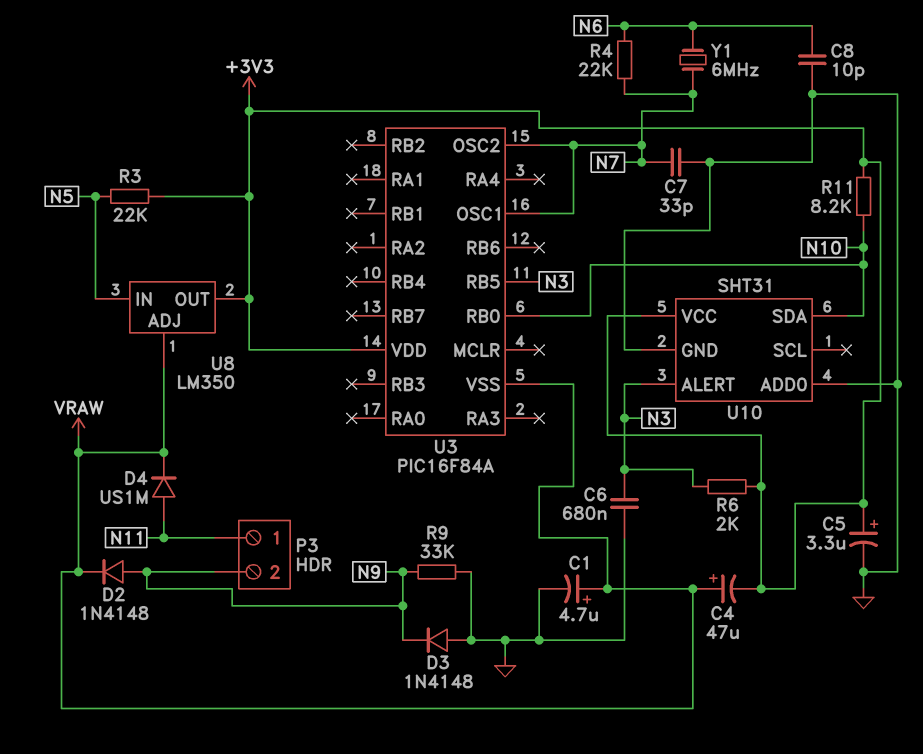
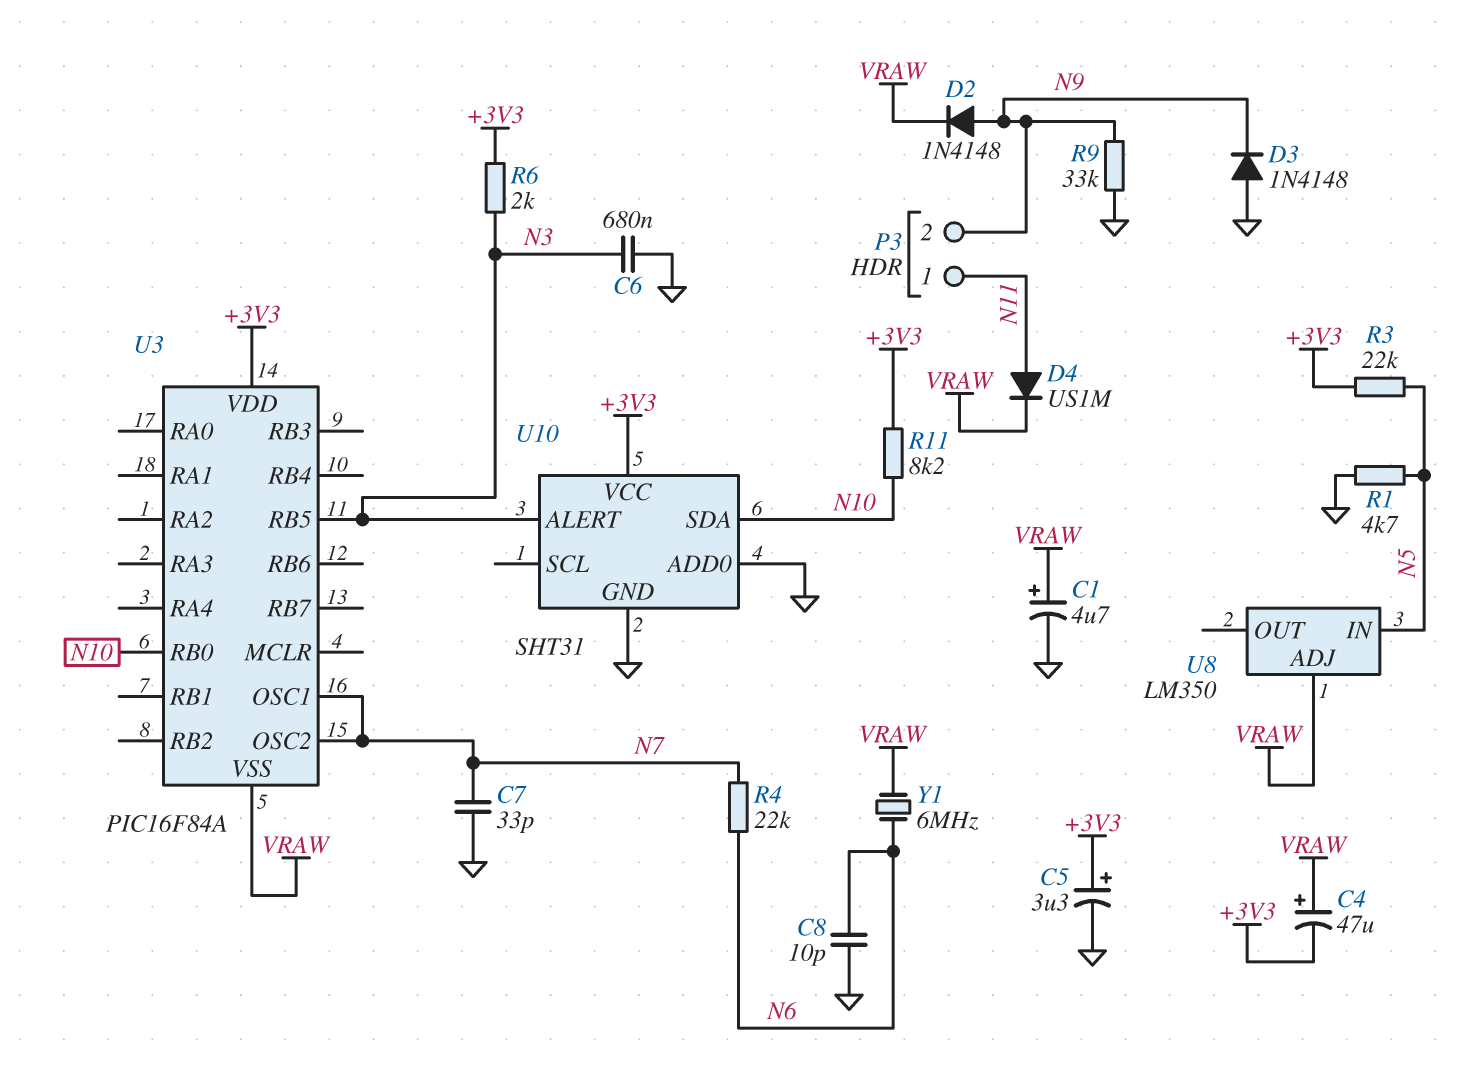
R1: none -> 4.7k (GND, N5)
U8 pin OUT: +3V3 -> none
Y1: 6MHz (N6, N7) -> 6MHz (N6, VRAW)

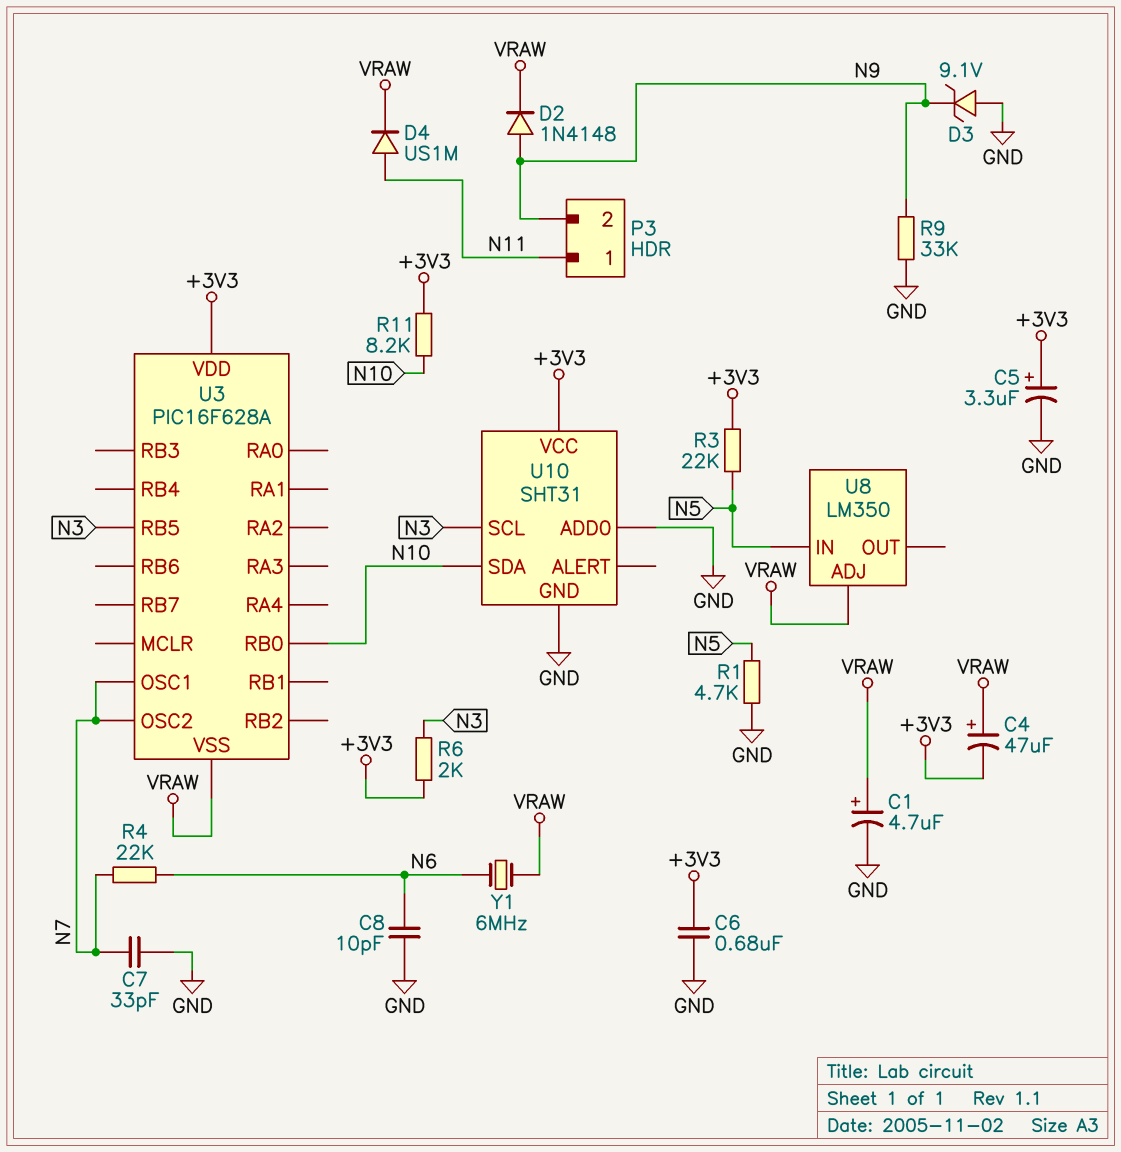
C6: 680nF (GND, N3) -> 680nF (+3V3, GND)
D3: diode 1N4148 (A GND, K N9) -> zener 9.1V (A GND, K N9)
U3: PIC16F84A -> PIC16F628A
U10 pin ALERT: N3 -> none
U10 pin SCL: none -> N3

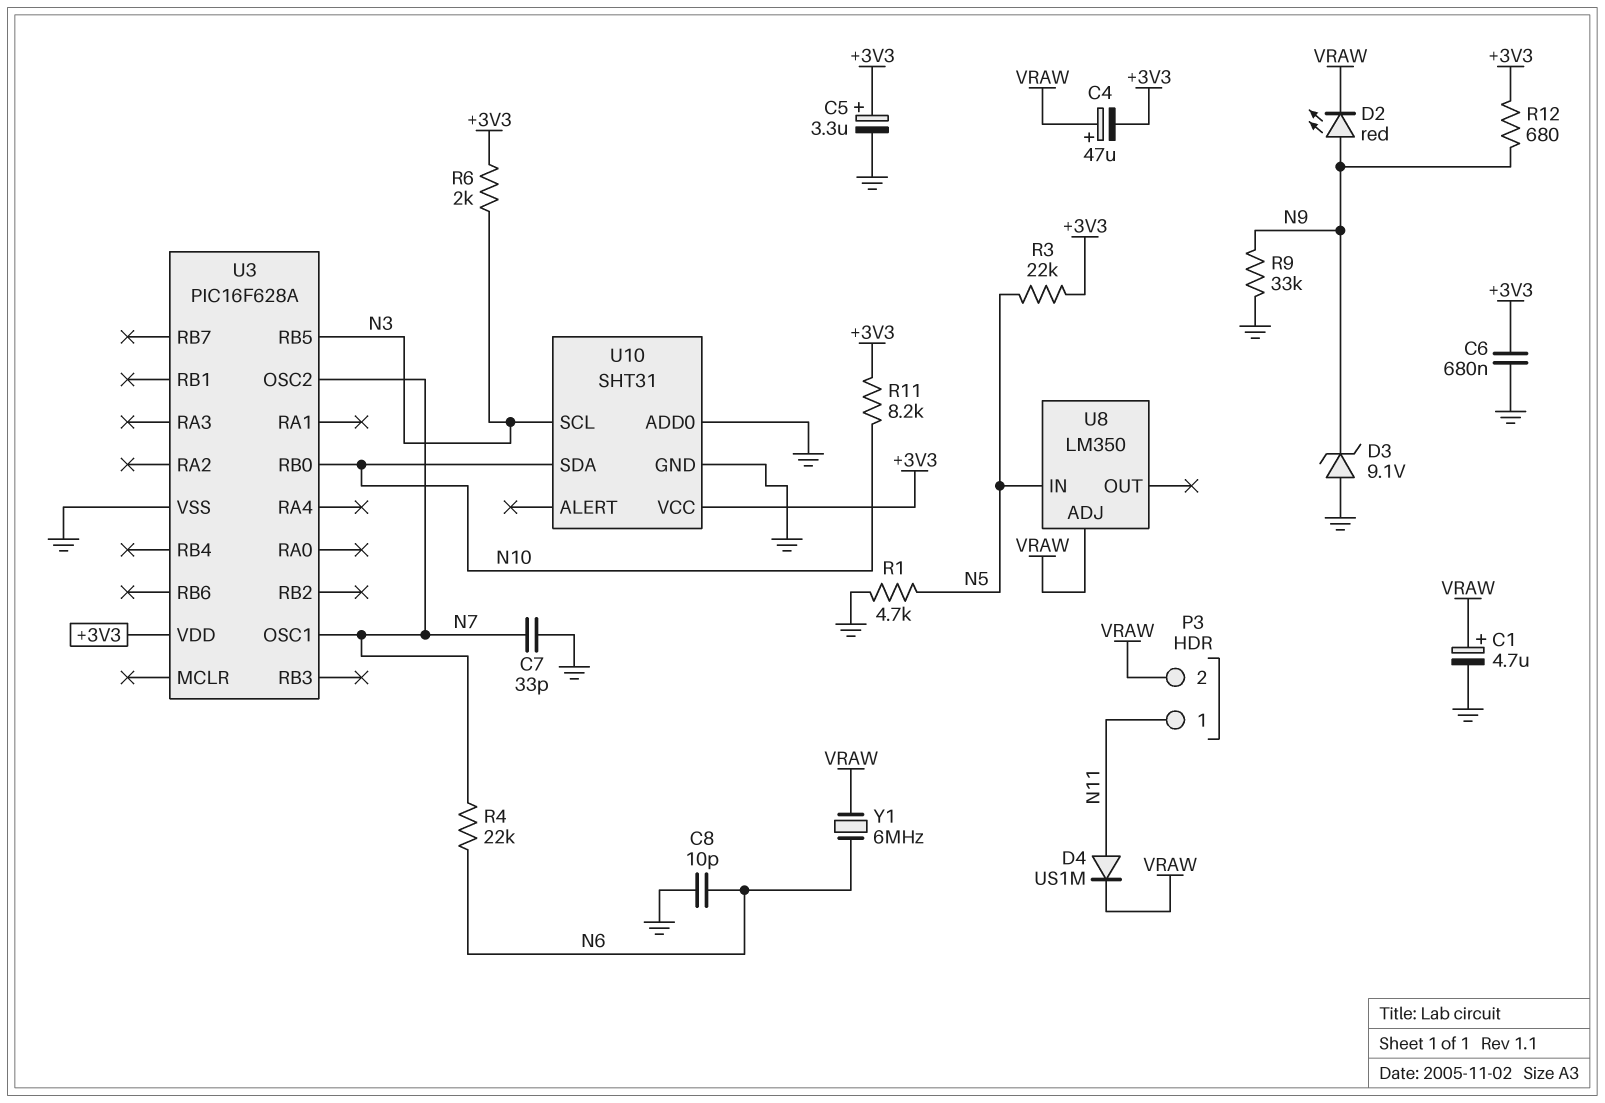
D2: diode 1N4148 (A N9, K VRAW) -> LED red (A N9, K VRAW)
P3 pin 2: N9 -> VRAW
R12: none -> 680 (+3V3, N9)
U3 pin VSS: VRAW -> GND

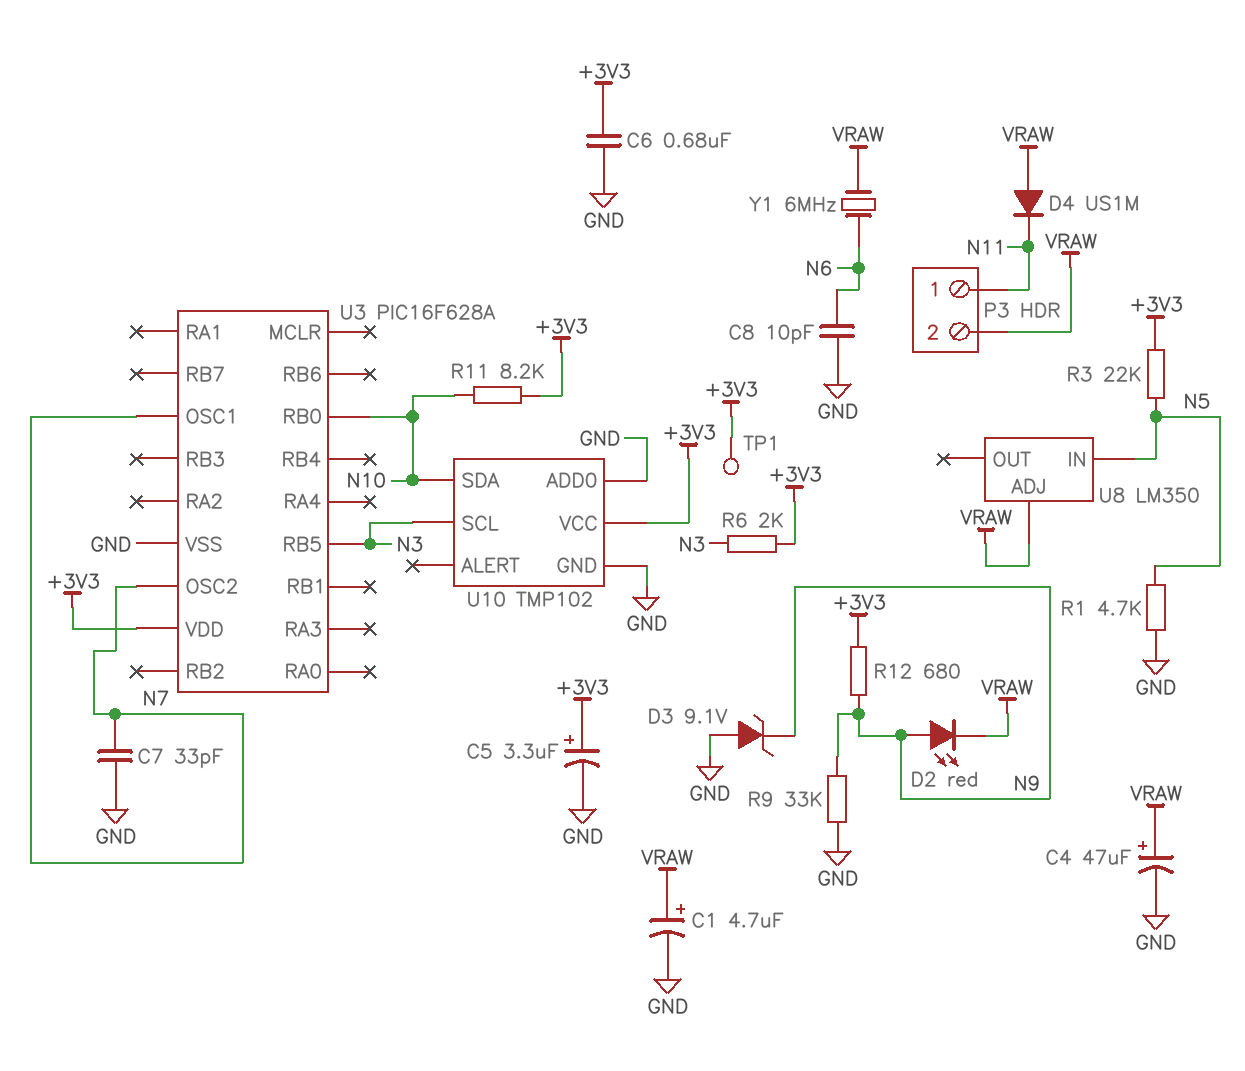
C4: 47uF (plus VRAW, minus +3V3) -> 47uF (plus VRAW, minus GND)
D4: diode US1M (A N11, K VRAW) -> diode US1M (A VRAW, K N11)
R4: 22k (N6, N7) -> none
TP1: none -> test point (+3V3)
U10: SHT31 -> TMP102

